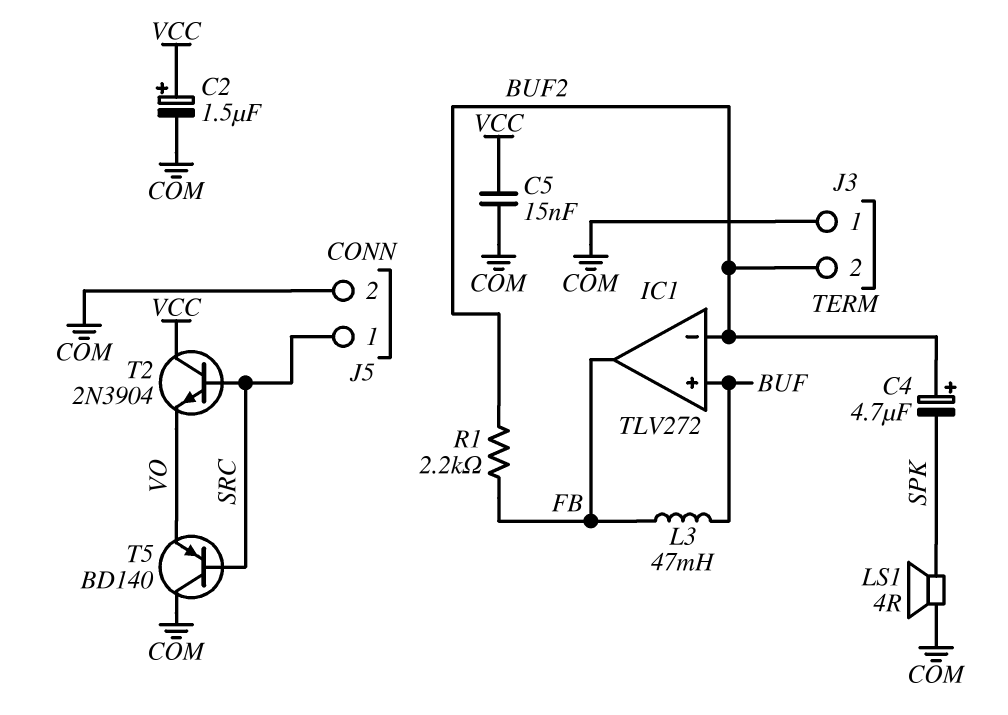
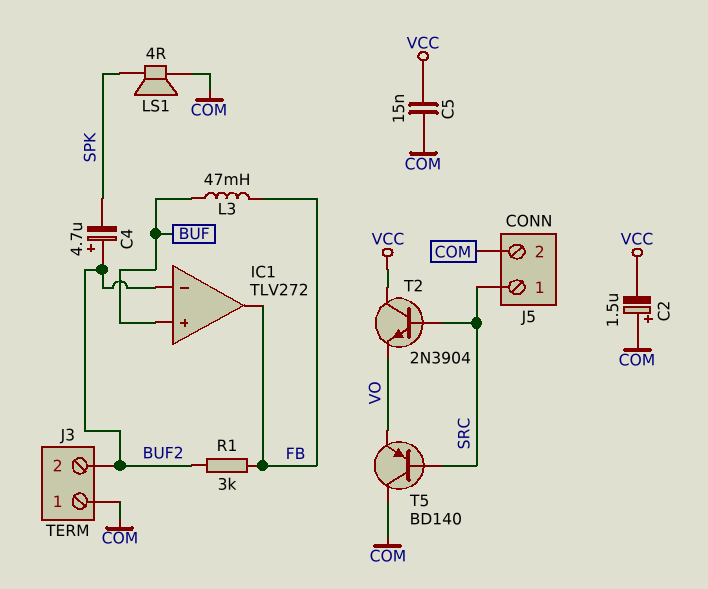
C2: 1.5uF (plus VCC, minus COM) -> 1.5uF (plus COM, minus VCC)
R1: 2.2k (BUF2, FB) -> 3k (BUF2, FB)

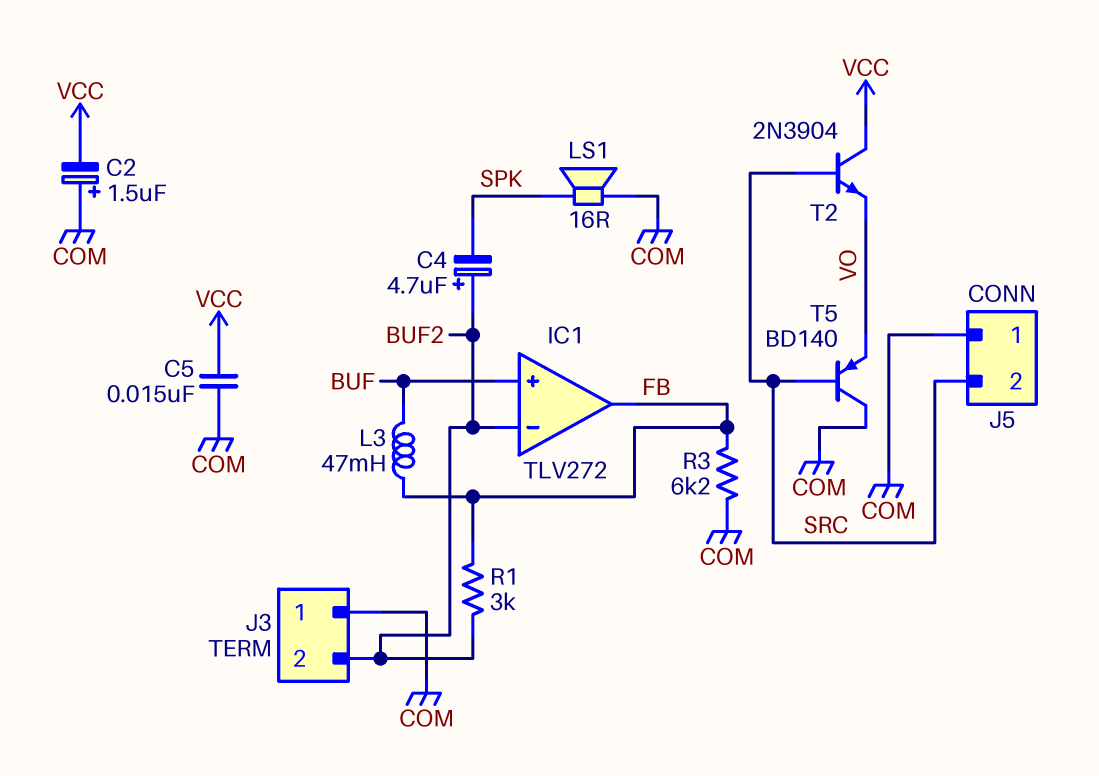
J5 pin 1: SRC -> COM
J5 pin 2: COM -> SRC
LS1: speaker 4R (COM, SPK) -> speaker 16R (COM, SPK)
R3: none -> 6.2k (COM, FB)

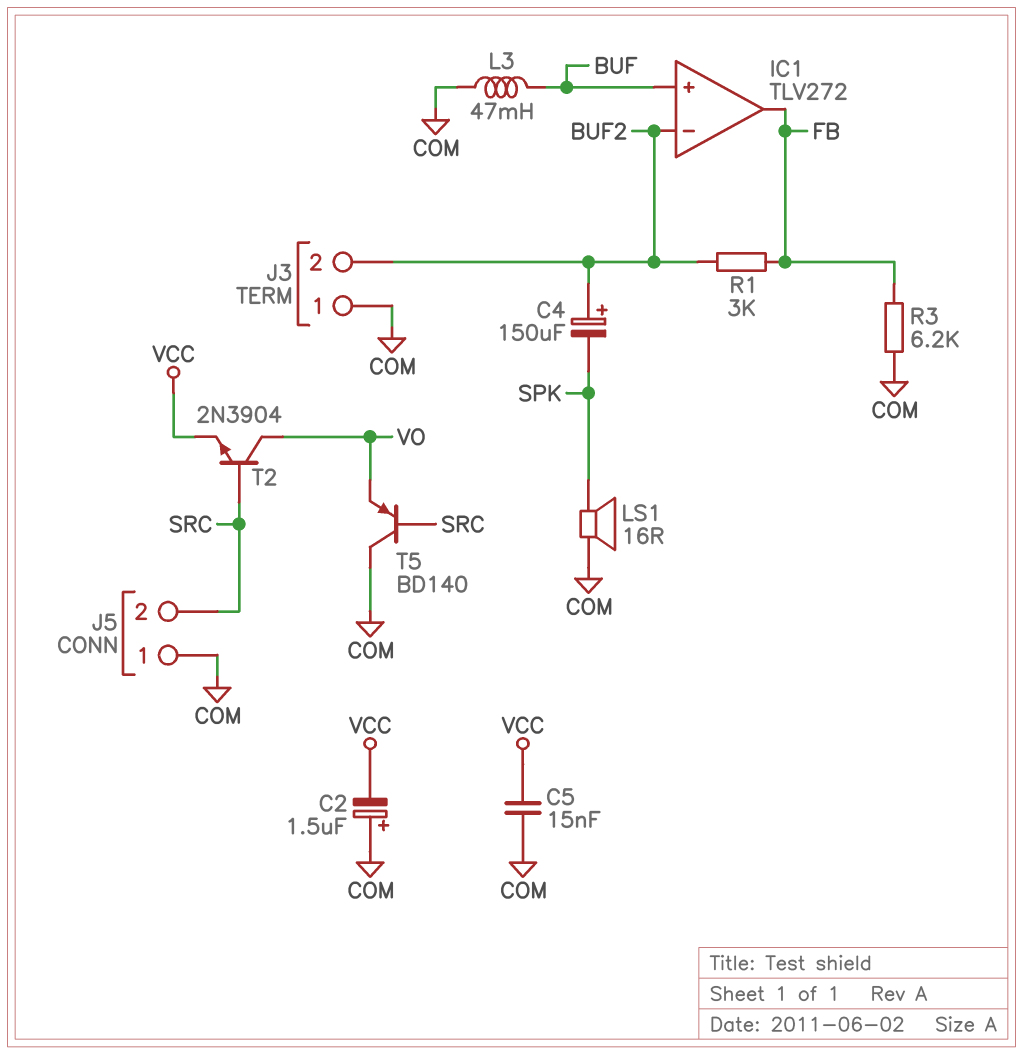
C4: 4.7uF (plus BUF2, minus SPK) -> 150uF (plus BUF2, minus SPK)
L3: 47mH (BUF, FB) -> 47mH (BUF, COM)
T2: NPN 2N3904 (B SRC, C VCC, E VO) -> NPN 2N3904 (B SRC, C VO, E VCC)

